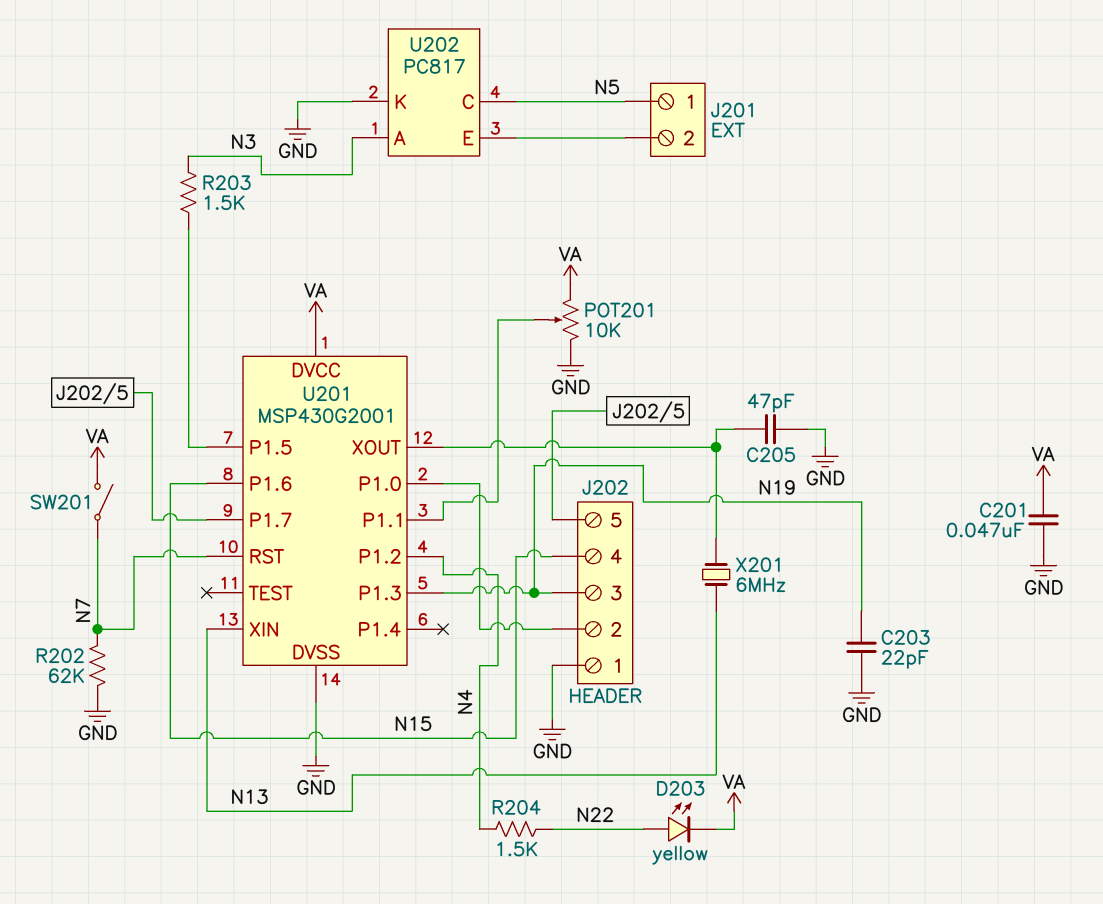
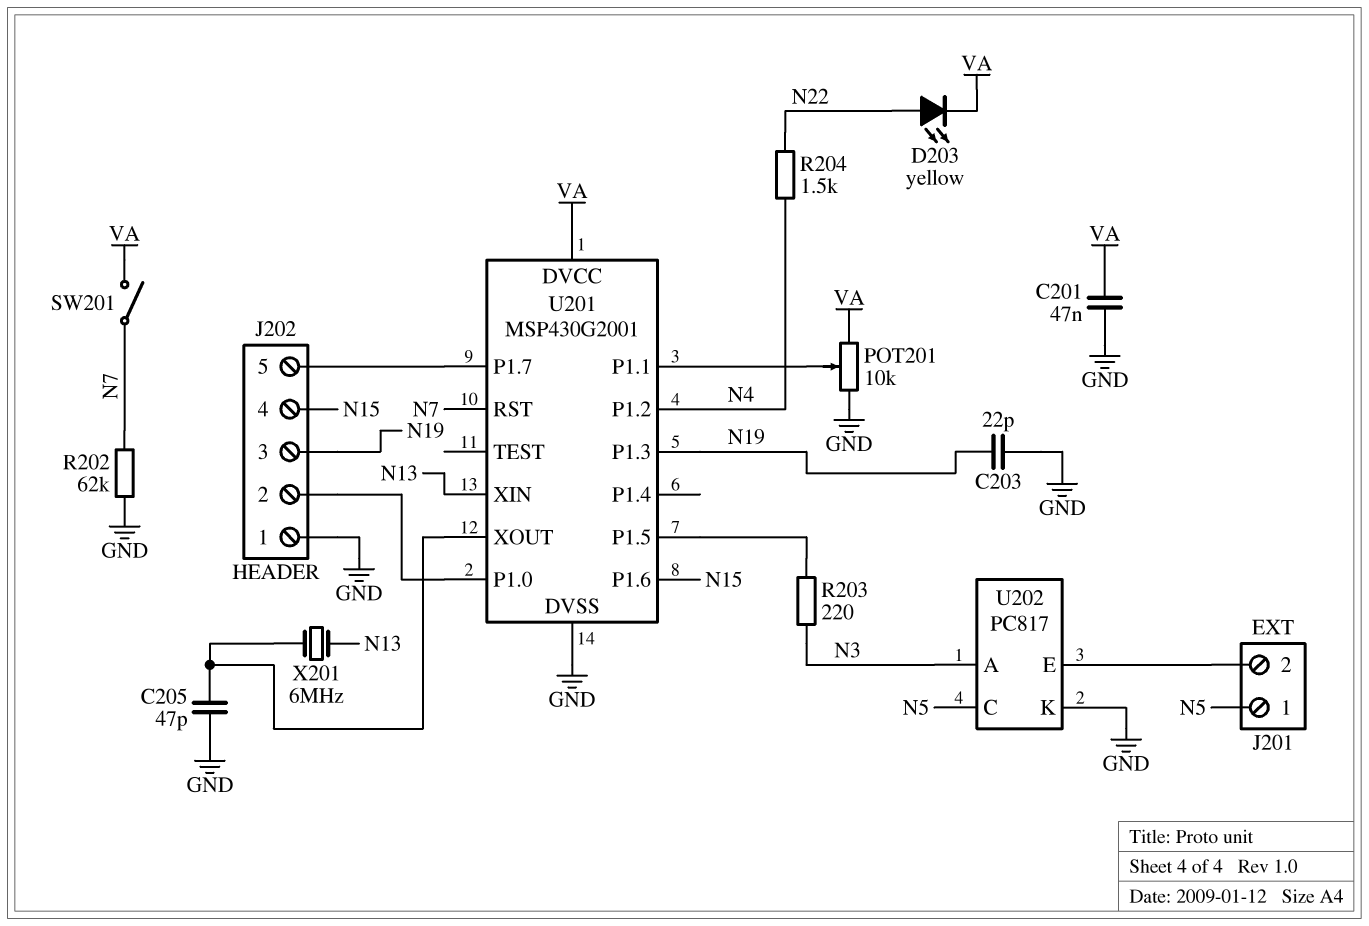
R203: 1.5k (N3, U201/P1.5) -> 220 (N3, U201/P1.5)

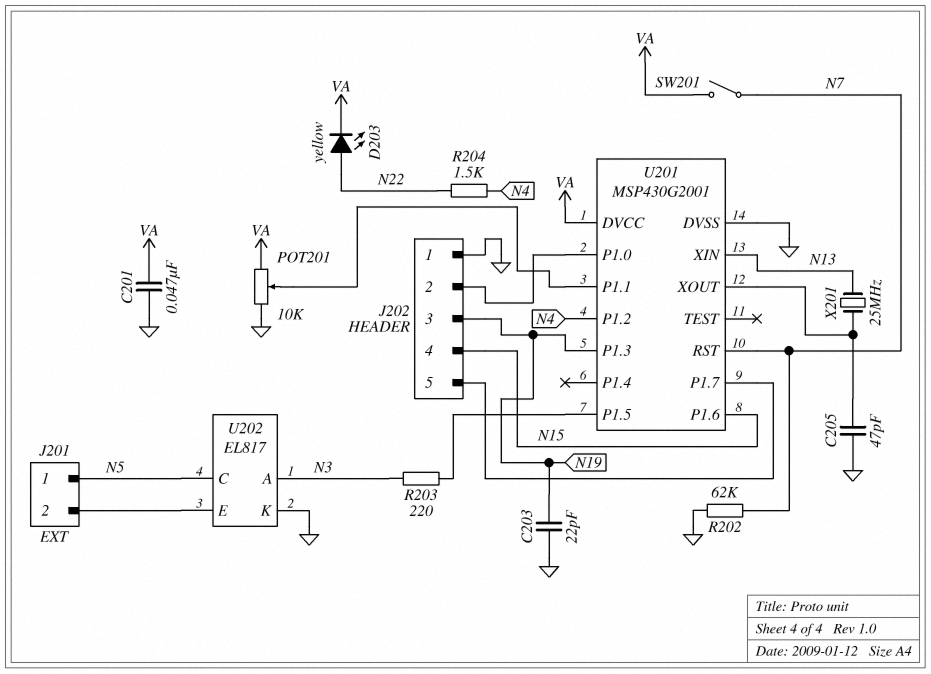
U202: PC817 -> EL817
X201: 6MHz (N13, U201/XOUT) -> 25MHz (N13, U201/XOUT)

